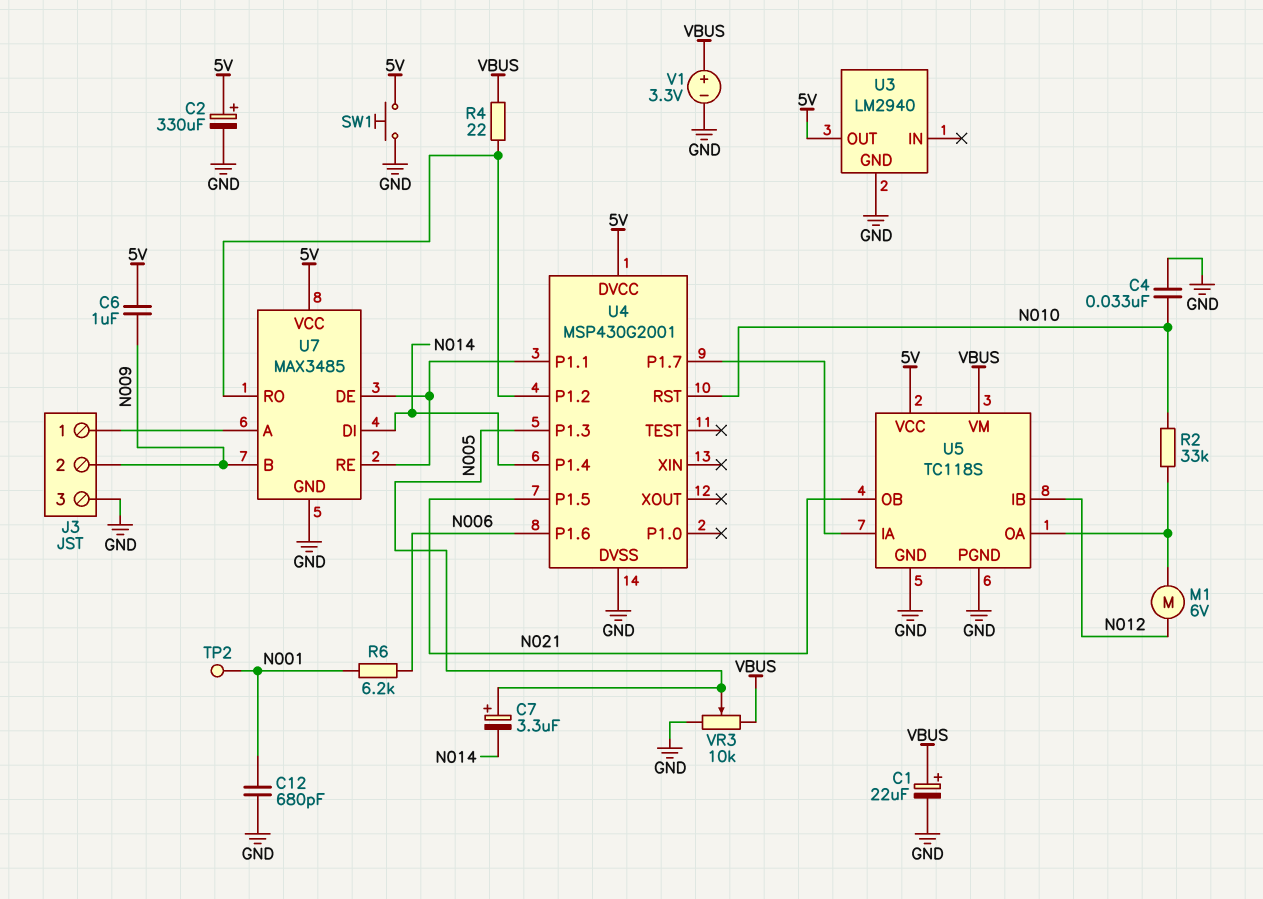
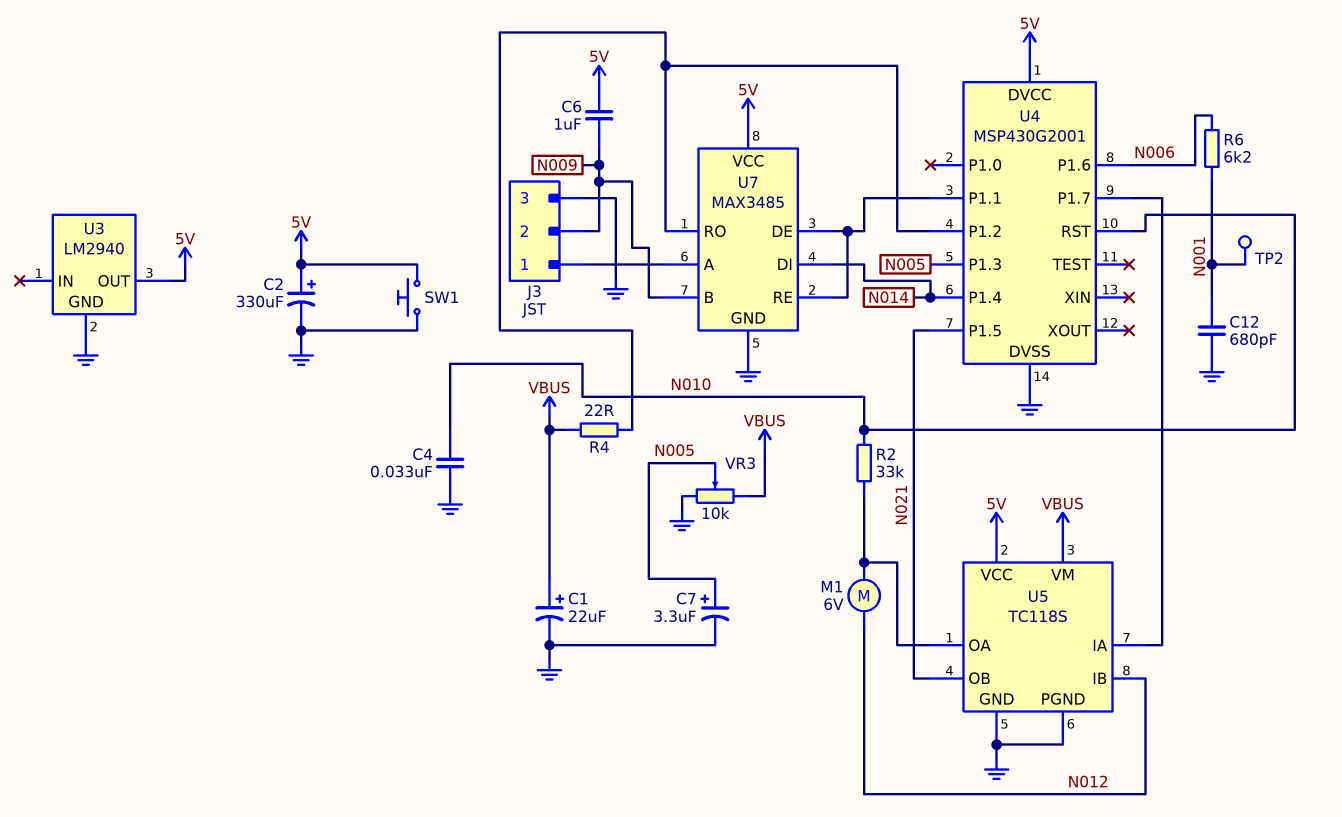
C7: 3.3uF (plus N005, minus N014) -> 3.3uF (plus N005, minus GND)
V1: 3.3V (plus VBUS, minus GND) -> none

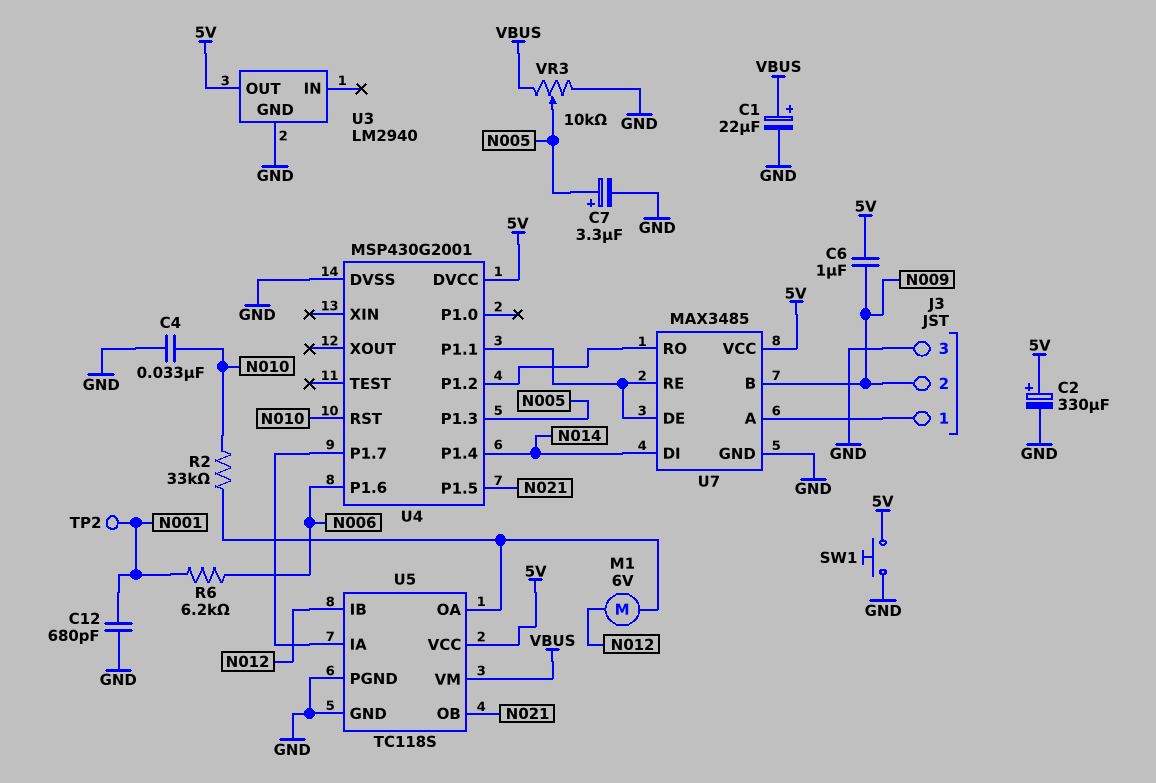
R4: 22 (U4/P1.2, VBUS) -> none

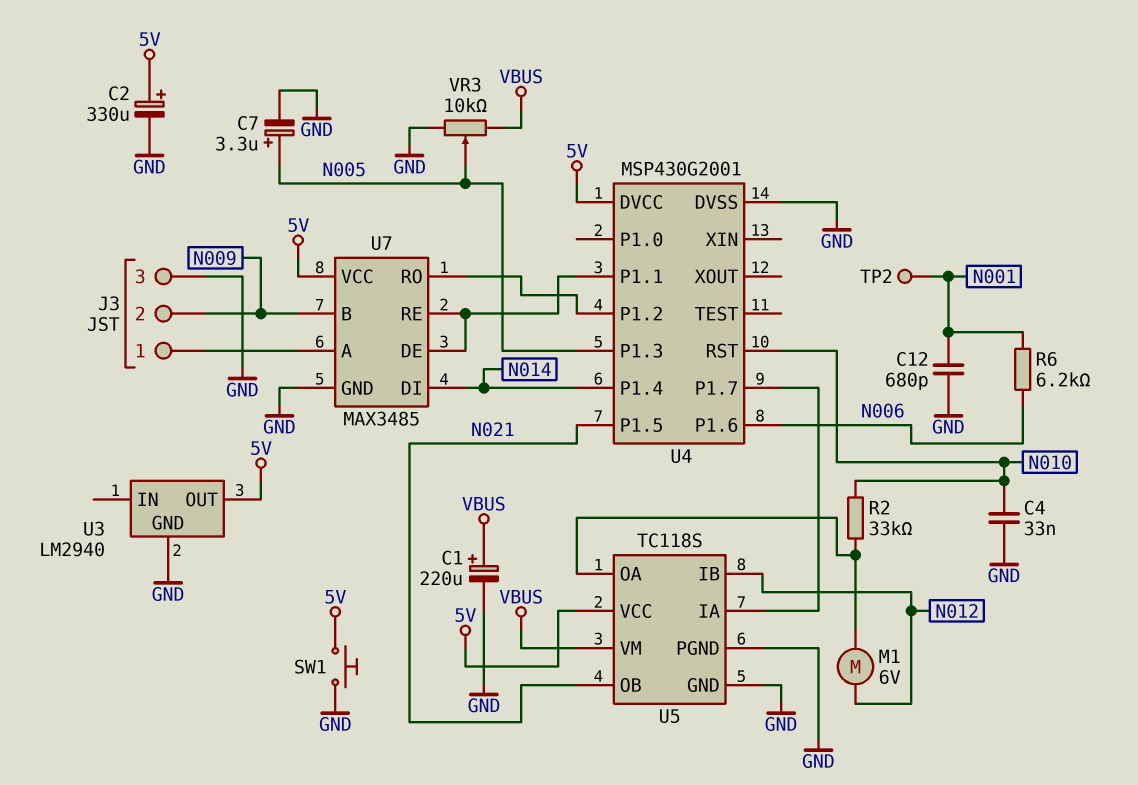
C1: 22uF (plus VBUS, minus GND) -> 220uF (plus VBUS, minus GND)
C6: 1uF (5V, N009) -> none

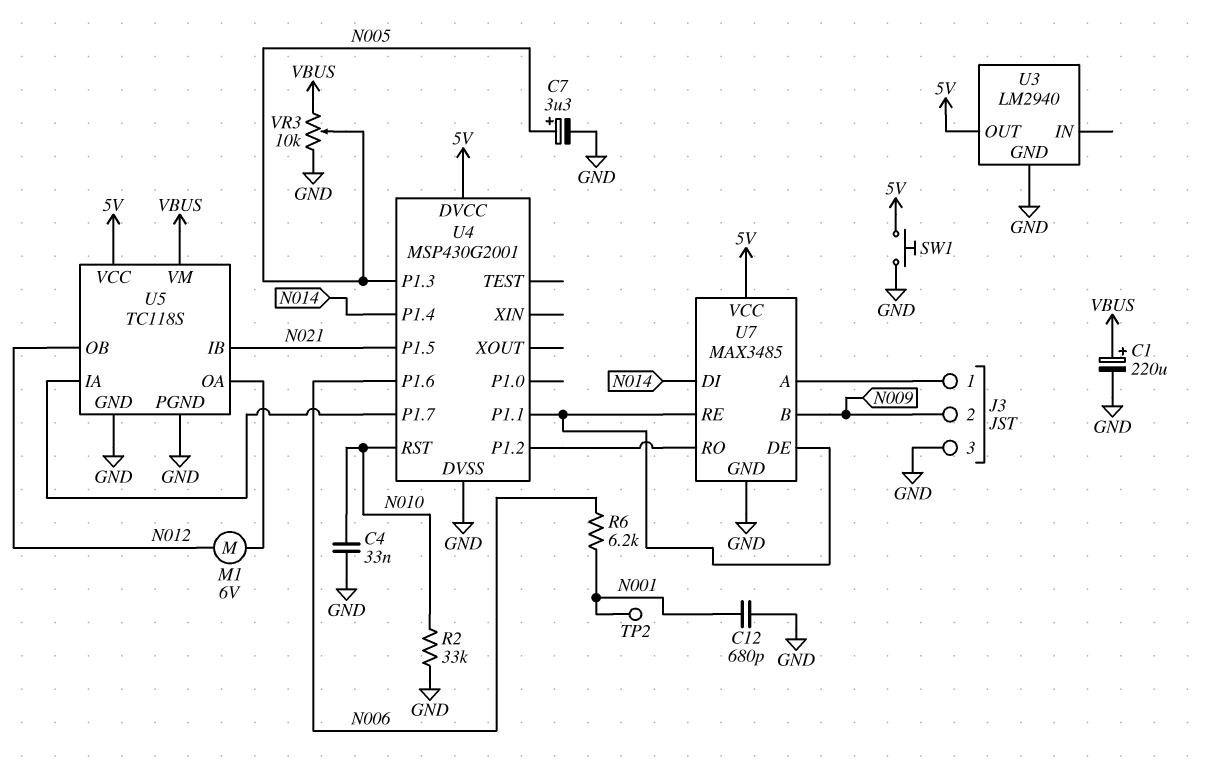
C2: 330uF (plus 5V, minus GND) -> none
R2: 33k (N010, U5/OA) -> 33k (GND, N010)
U5 pin IB: N012 -> N021
U5 pin OB: N021 -> N012

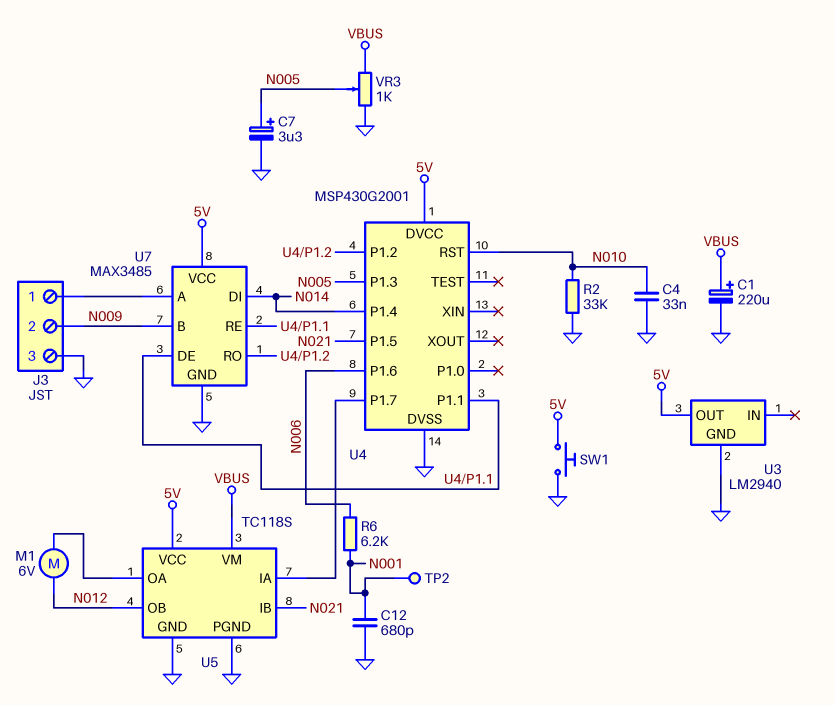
VR3: 10k (GND, VBUS, wiper N005) -> 1k (GND, VBUS, wiper N005)

